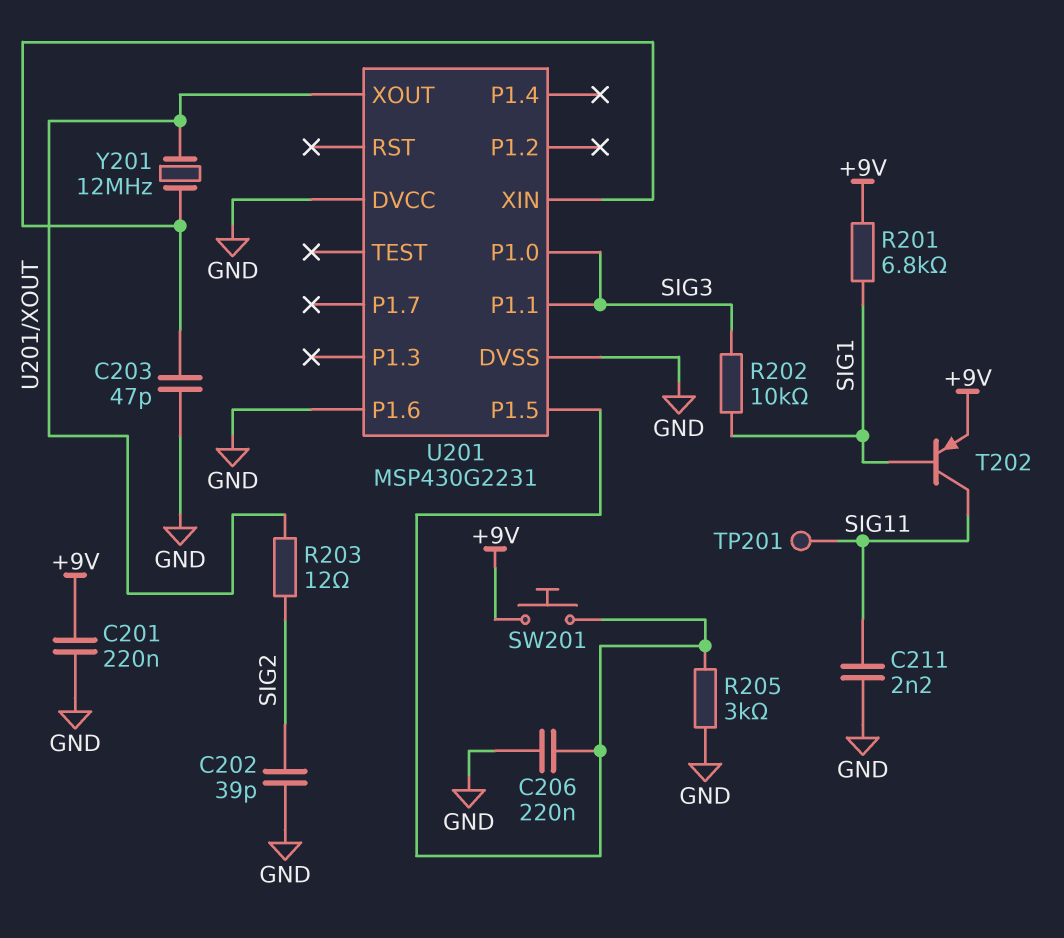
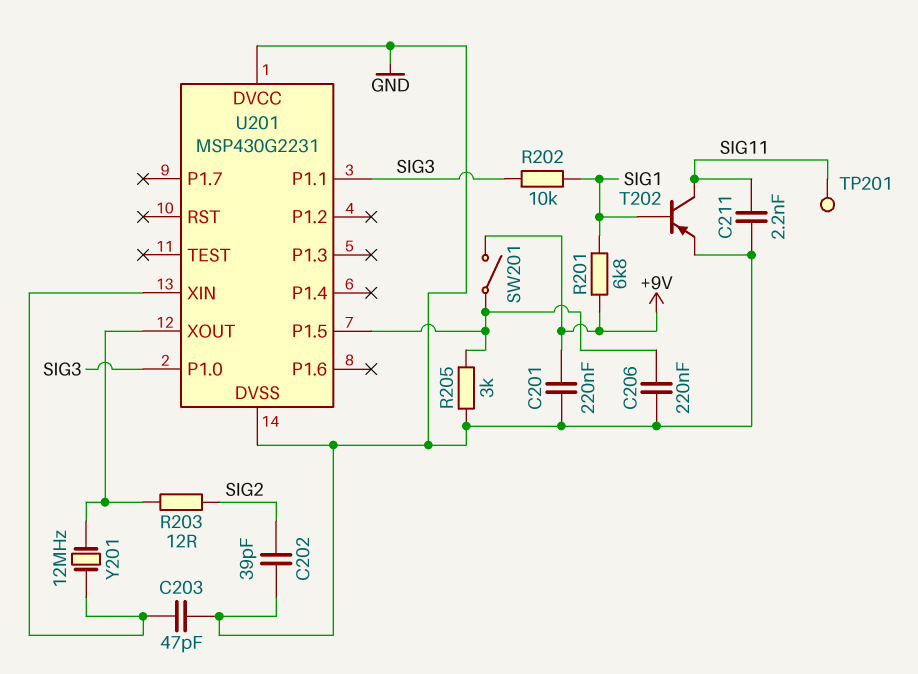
SW201: button (+9V, U201/P1.5) -> switch (+9V, U201/P1.5)
T202: PNP (B SIG1, C SIG11, E +9V) -> PNP (B SIG1, C SIG11, E GND)
U201 pin P1.6: GND -> none

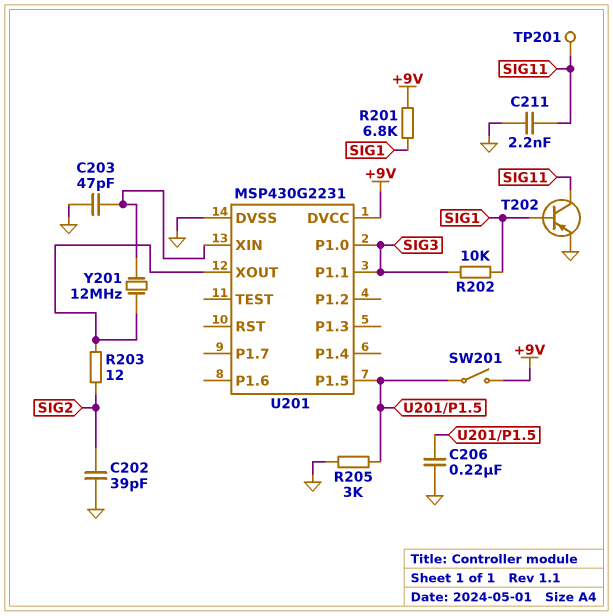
C201: 220nF (+9V, GND) -> none
U201 pin DVCC: GND -> +9V

